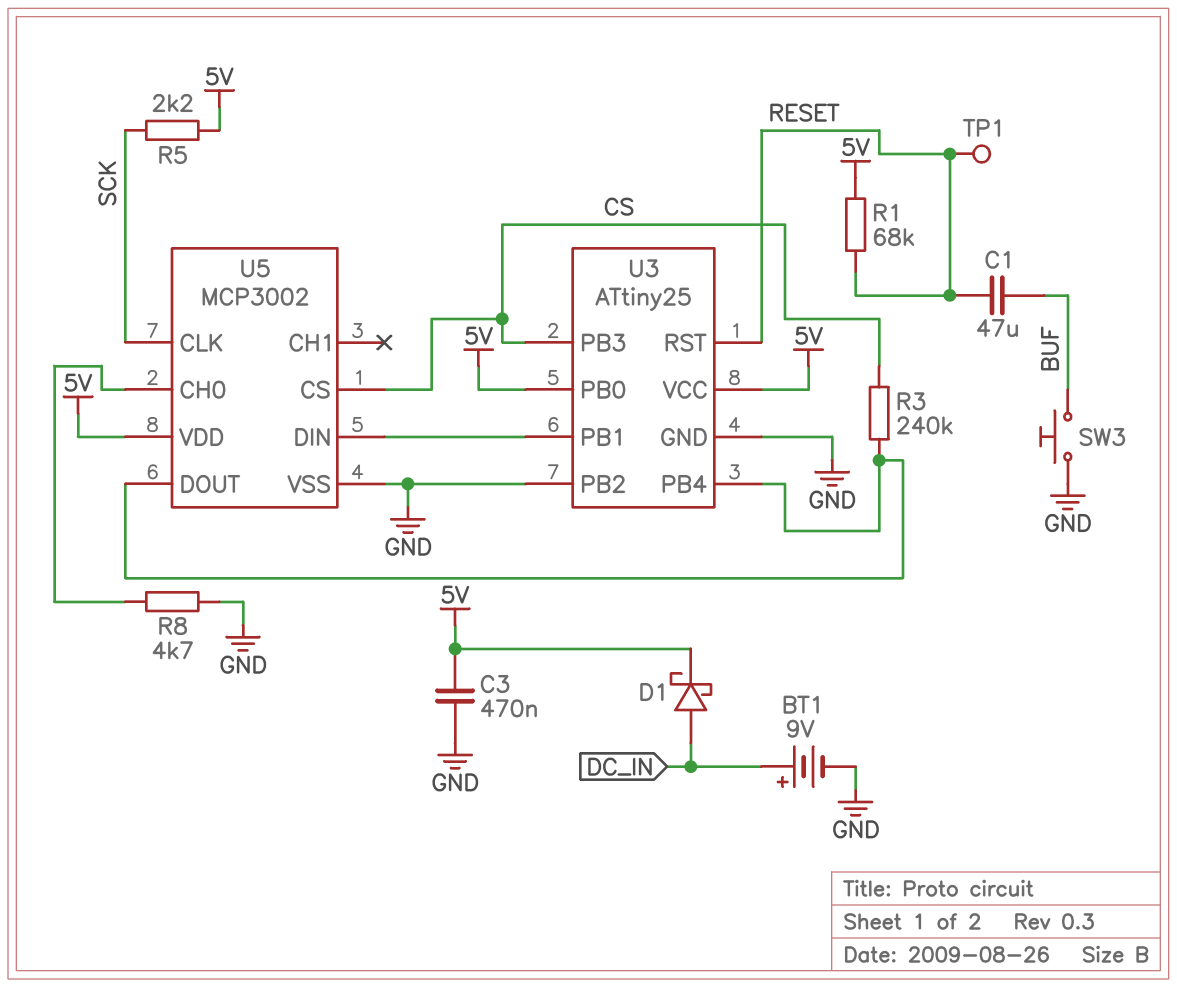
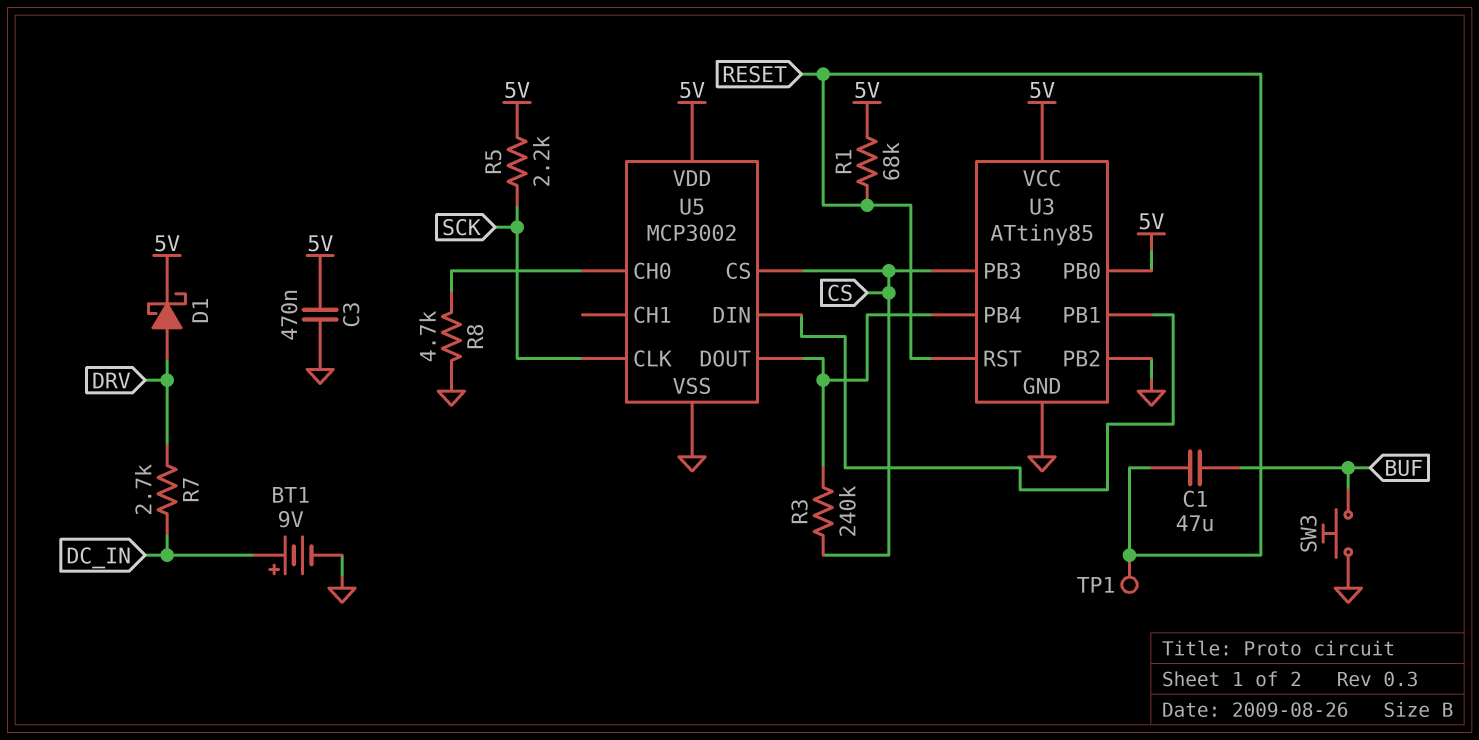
D1: schottky (A DC_IN, K 5V) -> schottky (A DRV, K 5V)
R7: none -> 2.7k (DC_IN, DRV)
U3: ATtiny25 -> ATtiny85

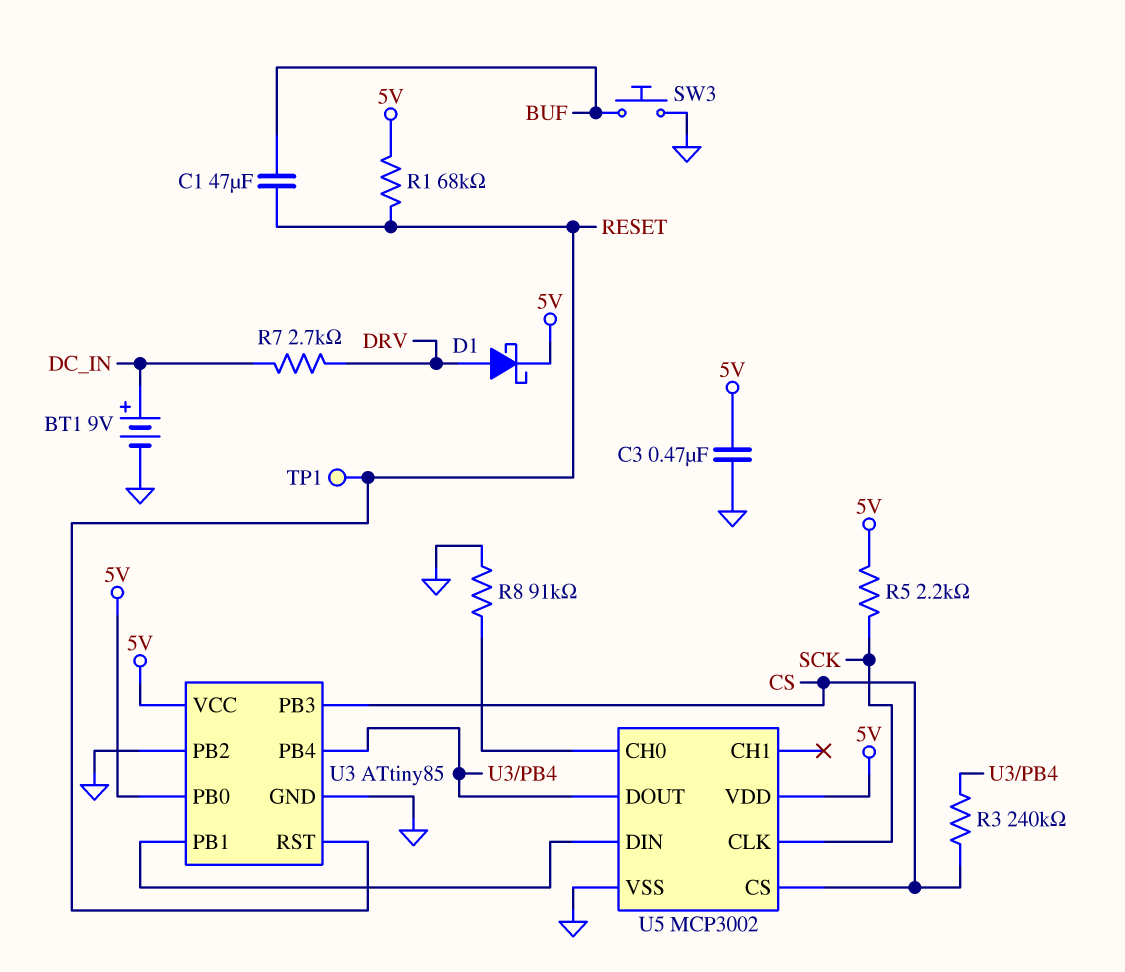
R8: 4.7k (GND, U5/CH0) -> 91k (GND, U5/CH0)

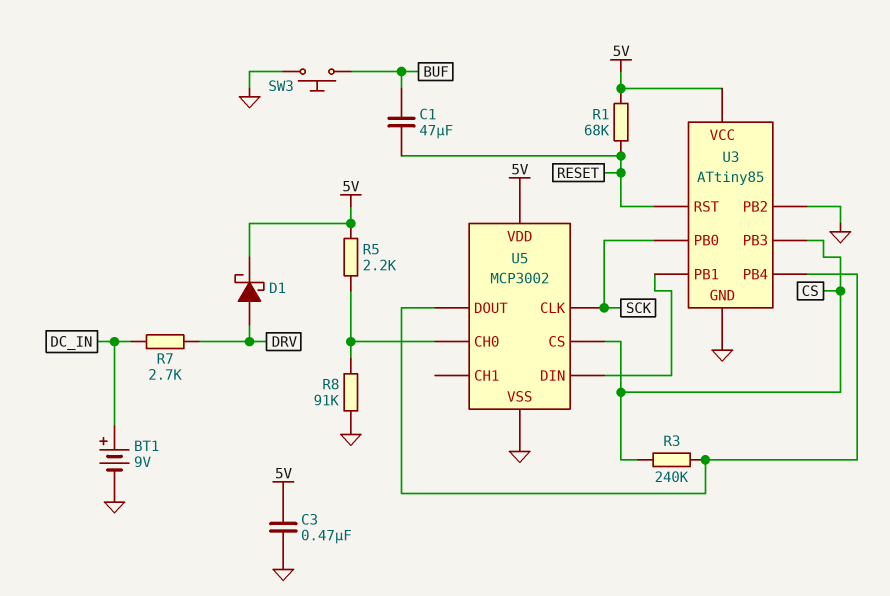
R5: 2.2k (5V, SCK) -> 2.2k (5V, U5/CH0)
TP1: test point (RESET) -> none
U3 pin PB0: 5V -> SCK

